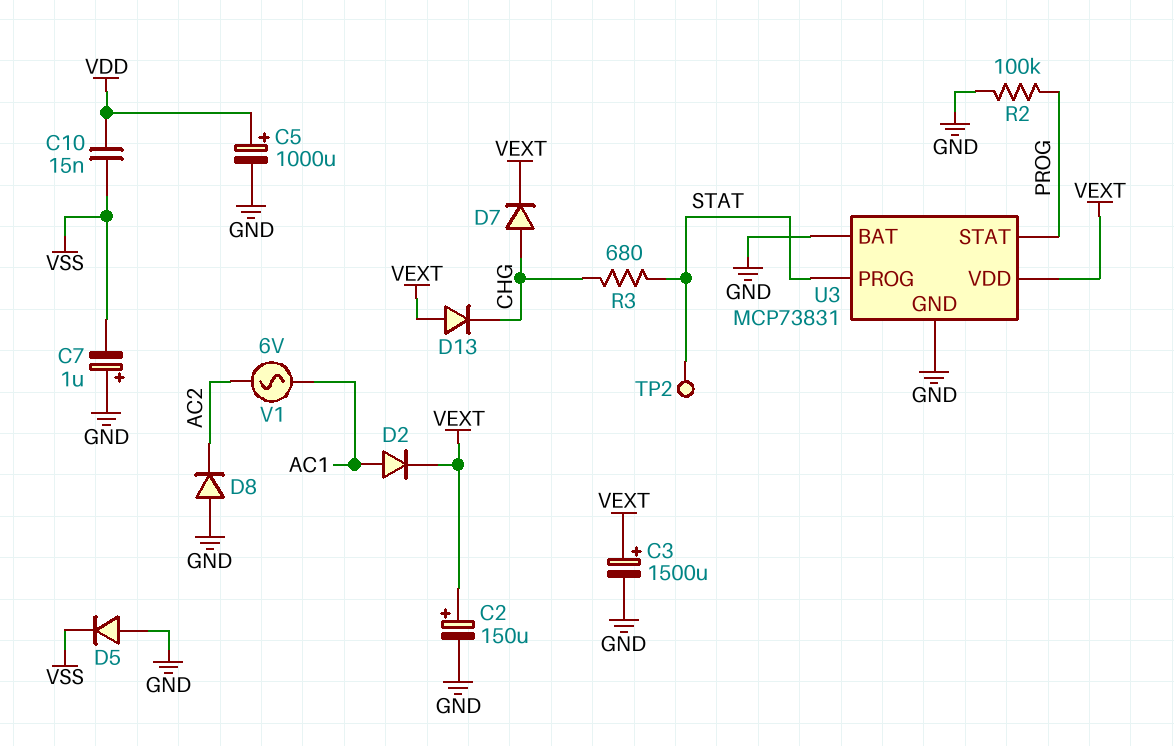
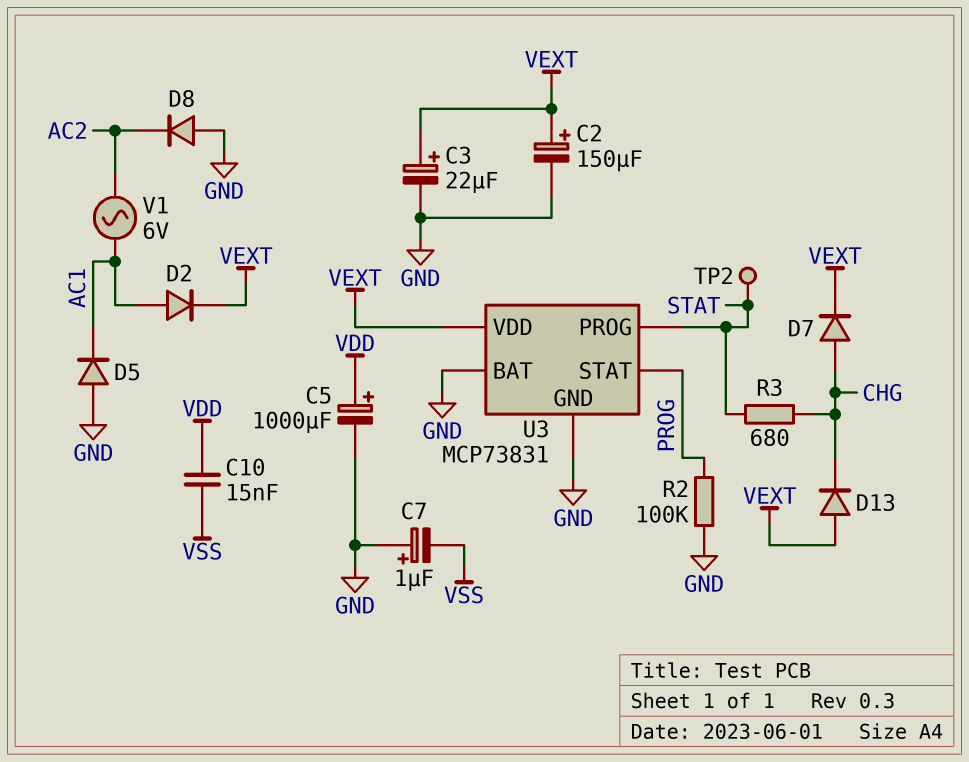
C3: 1500uF (plus VEXT, minus GND) -> 22uF (plus VEXT, minus GND)
D5: diode (A GND, K VSS) -> diode (A GND, K AC1)

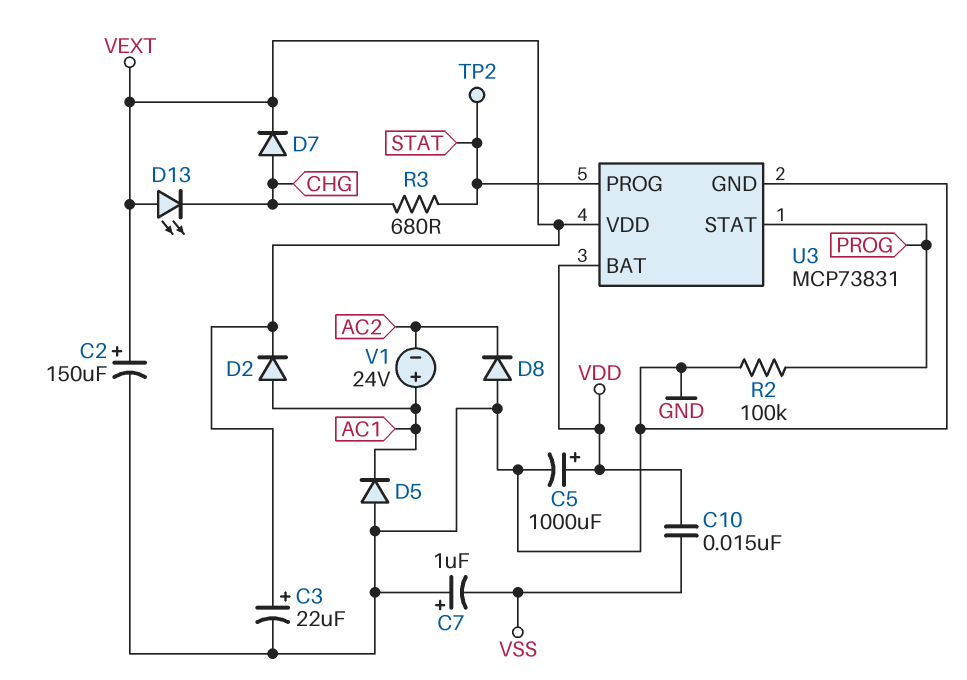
D13: diode (A VEXT, K CHG) -> LED (A VEXT, K CHG)
U3 pin BAT: GND -> VDD
V1: AC 6V (AC1, AC2) -> 24V (plus AC1, minus AC2)

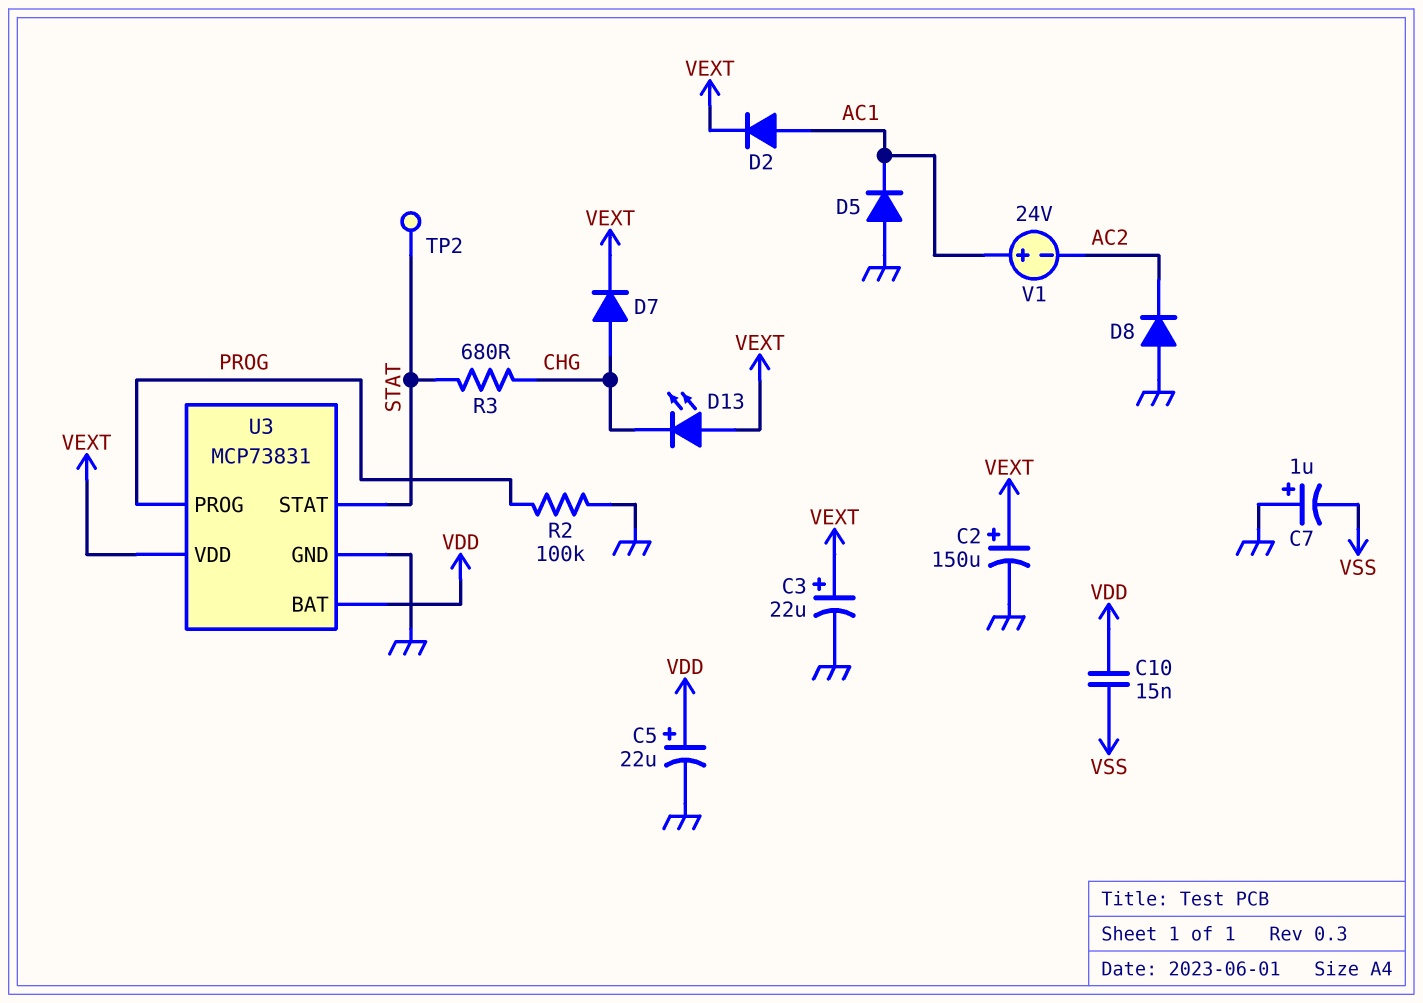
C5: 1000uF (plus VDD, minus GND) -> 22uF (plus VDD, minus GND)
U3 pin PROG: STAT -> PROG
U3 pin STAT: PROG -> STAT

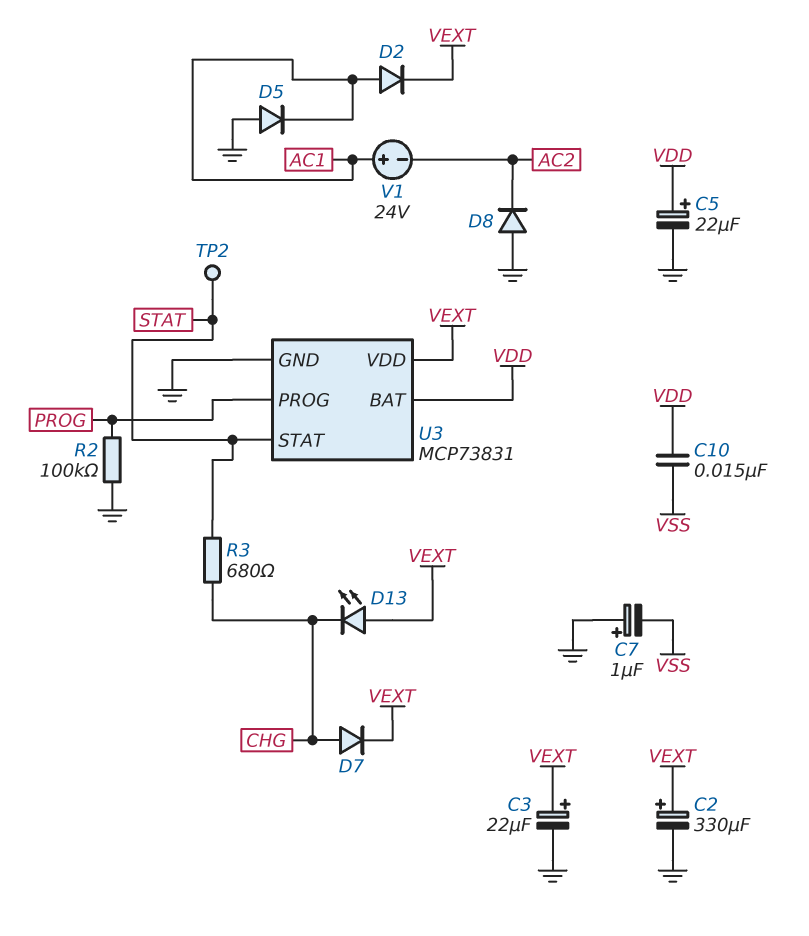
C2: 150uF (plus VEXT, minus GND) -> 330uF (plus VEXT, minus GND)

